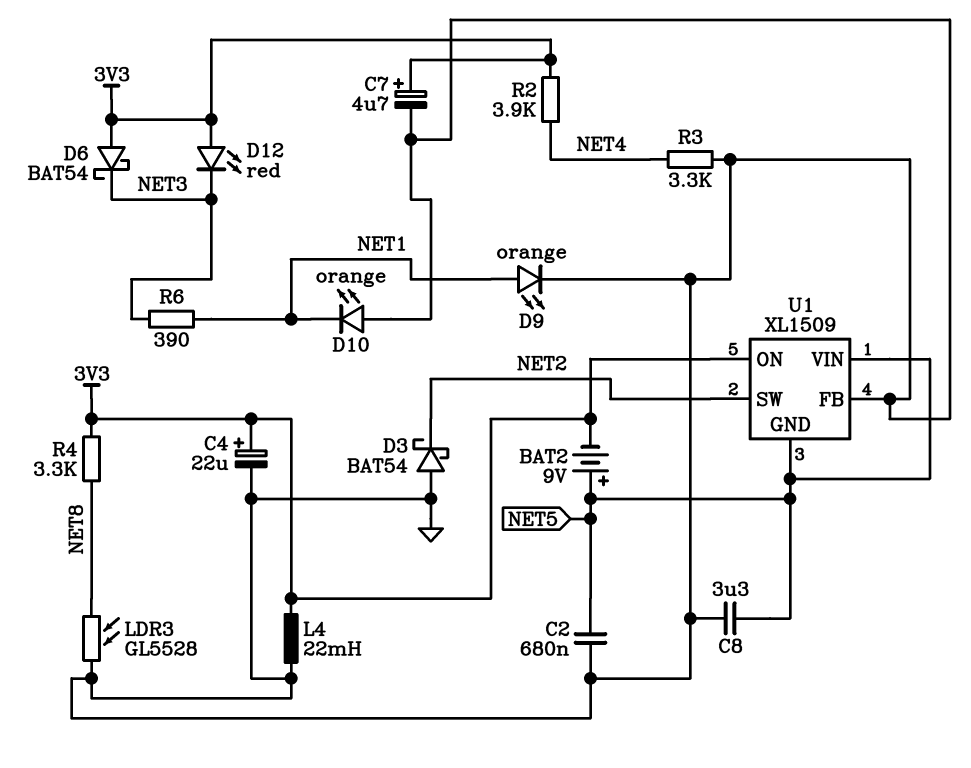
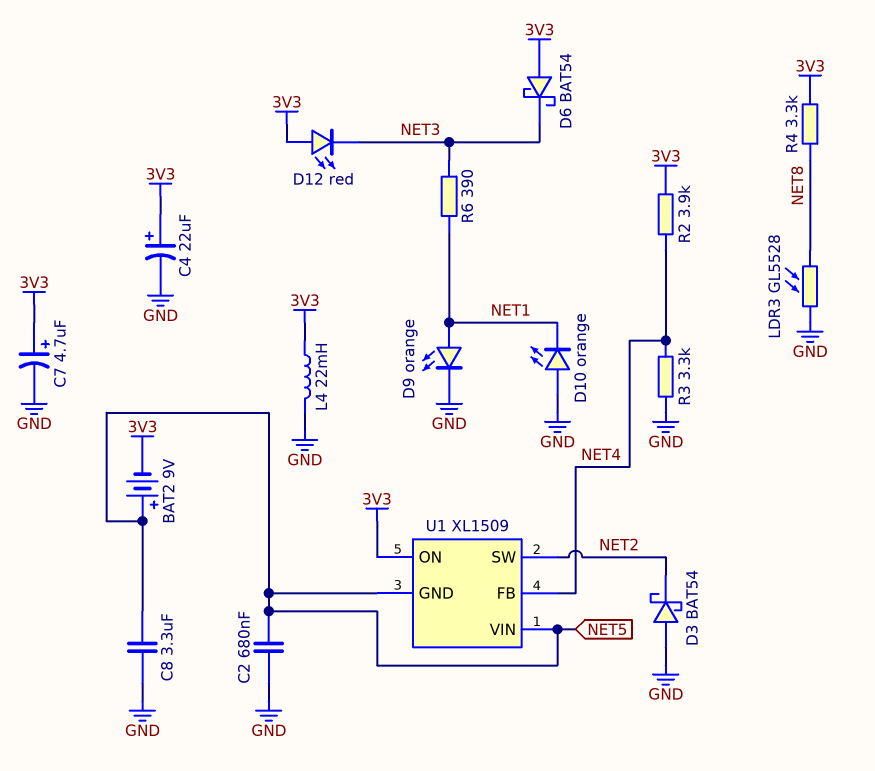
U1 pin FB: GND -> NET4

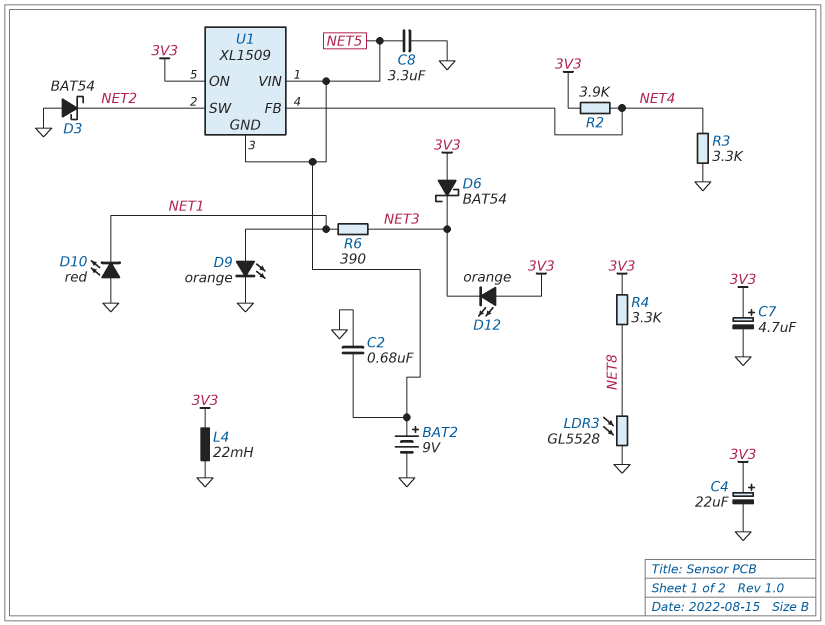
BAT2: 9V (plus NET5, minus 3V3) -> 9V (plus NET5, minus GND)
D10: LED orange (A GND, K NET1) -> LED red (A GND, K NET1)
D12: LED red (A 3V3, K NET3) -> LED orange (A 3V3, K NET3)

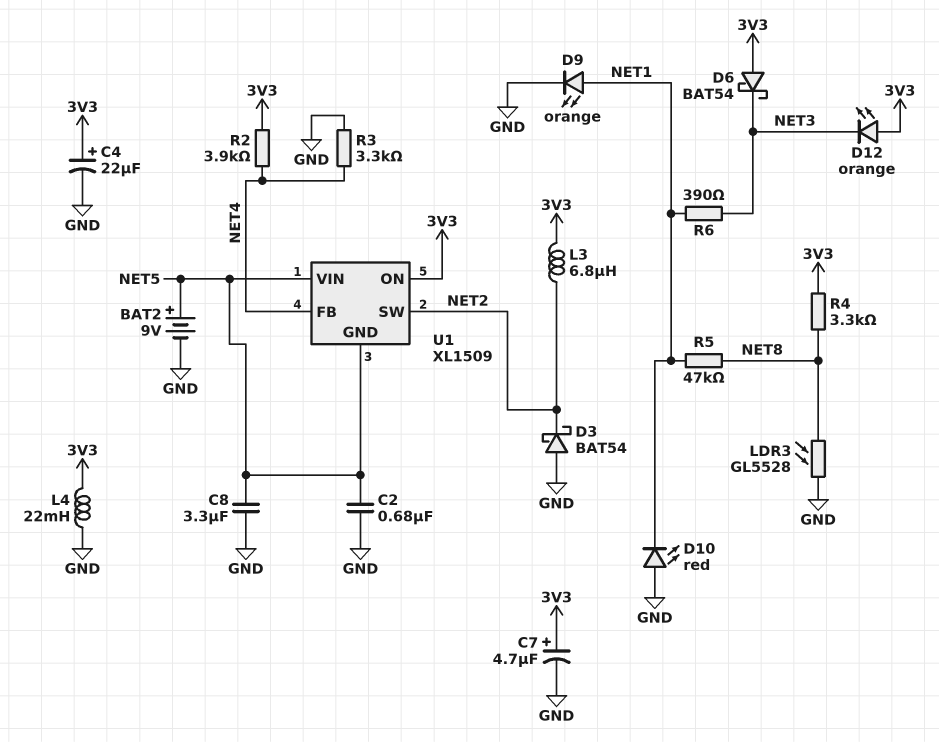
L3: none -> 6.8uH (3V3, NET2)
R5: none -> 47k (NET1, NET8)

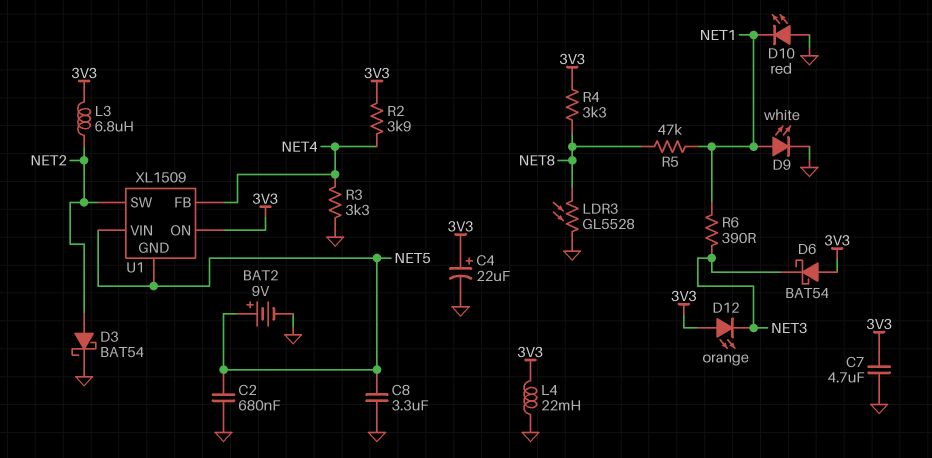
C7: 4.7uF (plus 3V3, minus GND) -> 4.7uF (3V3, GND)
D3: schottky BAT54 (A GND, K NET2) -> schottky BAT54 (A NET2, K GND)
D9: LED orange (A NET1, K GND) -> LED white (A NET1, K GND)

